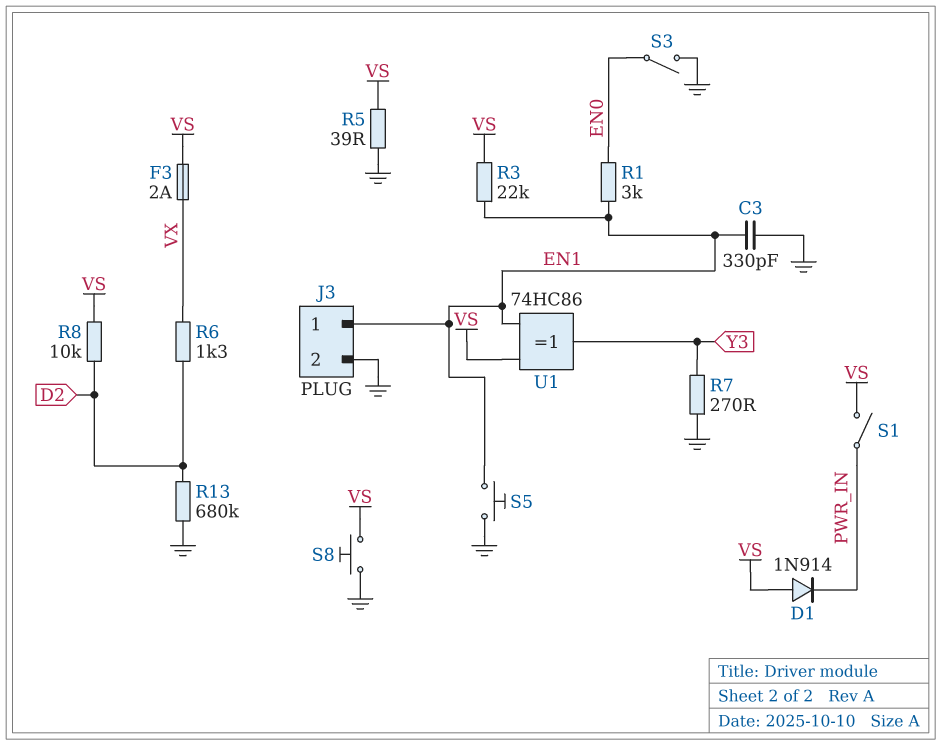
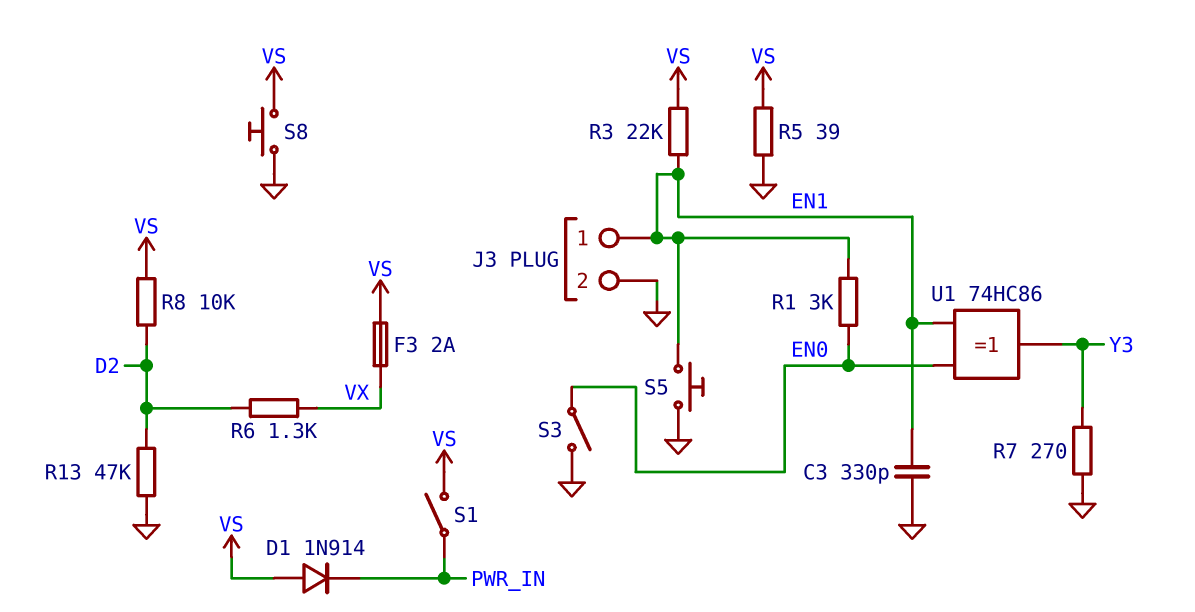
R13: 680k (D2, GND) -> 47k (D2, GND)
U1: XOR 74HC86 (in EN1, in VS, out Y3) -> XOR 74HC86 (in EN0, in EN1, out Y3)

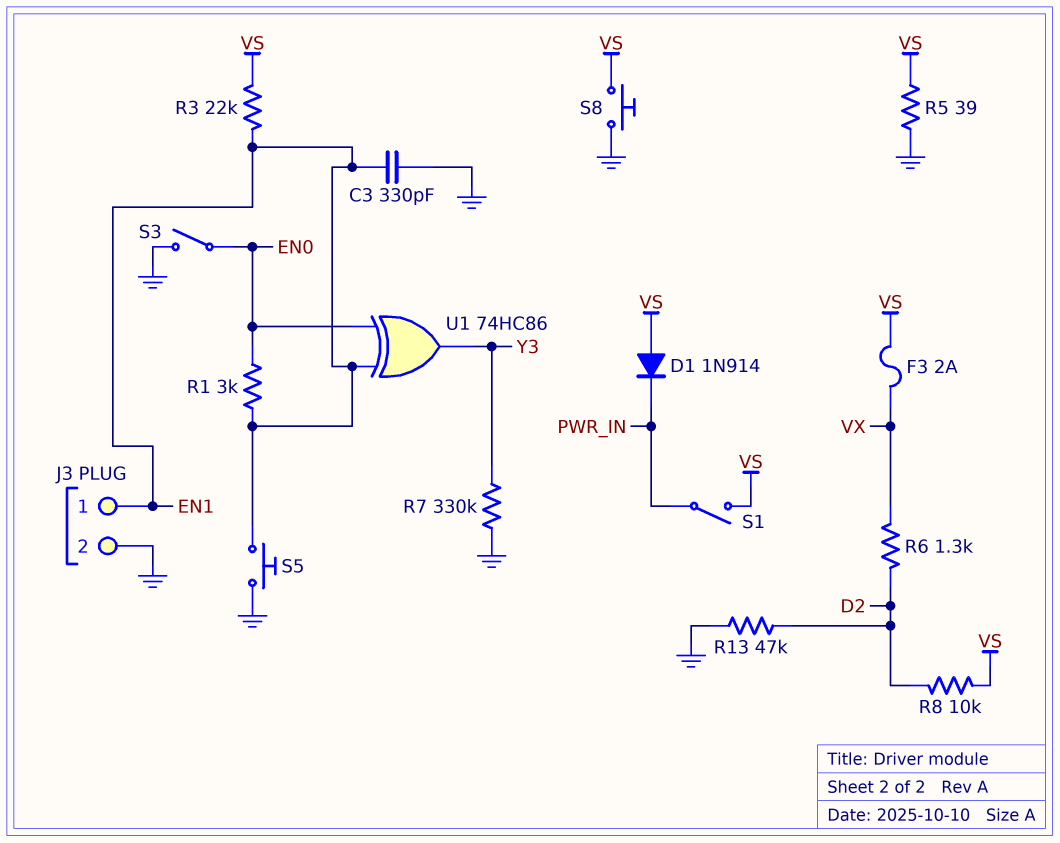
R7: 270 (GND, Y3) -> 330k (GND, Y3)

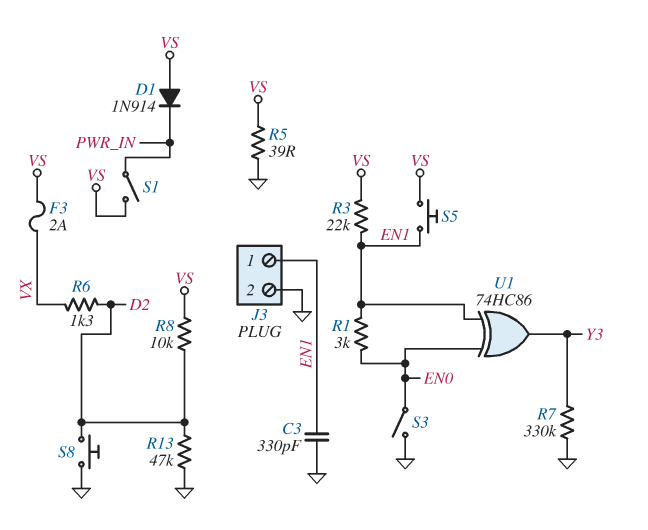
S5: button (EN1, GND) -> button (EN1, VS)
S8: button (GND, VS) -> button (D2, GND)

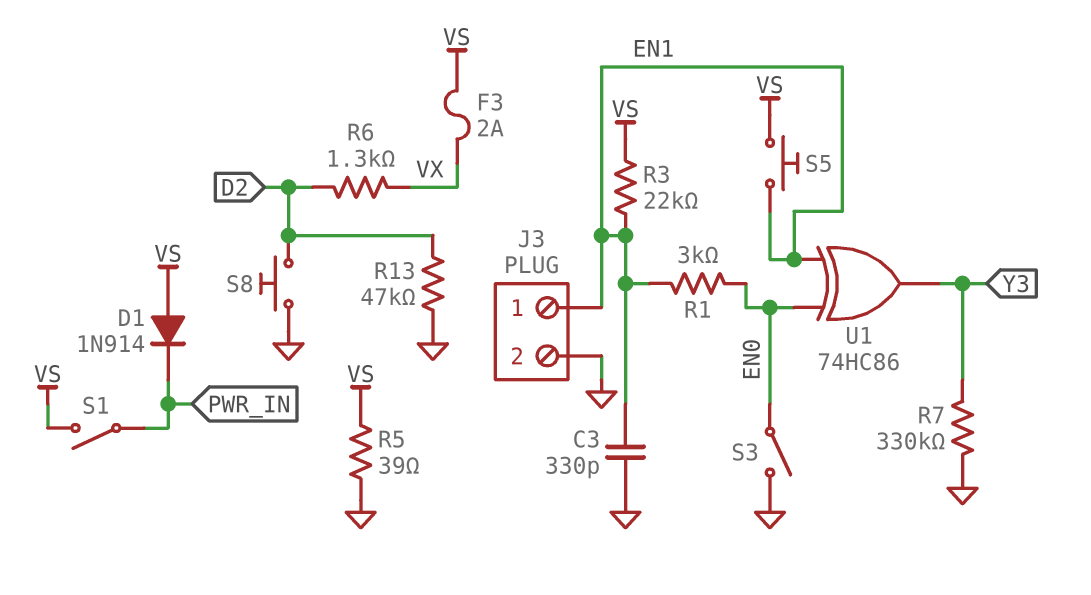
R8: 10k (D2, VS) -> none

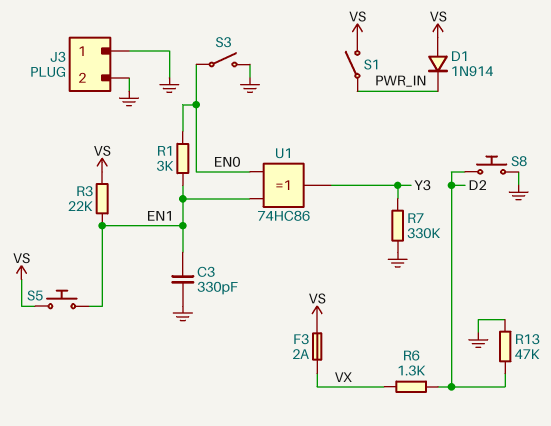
J3 pin 1: EN1 -> GND
R5: 39 (GND, VS) -> none

